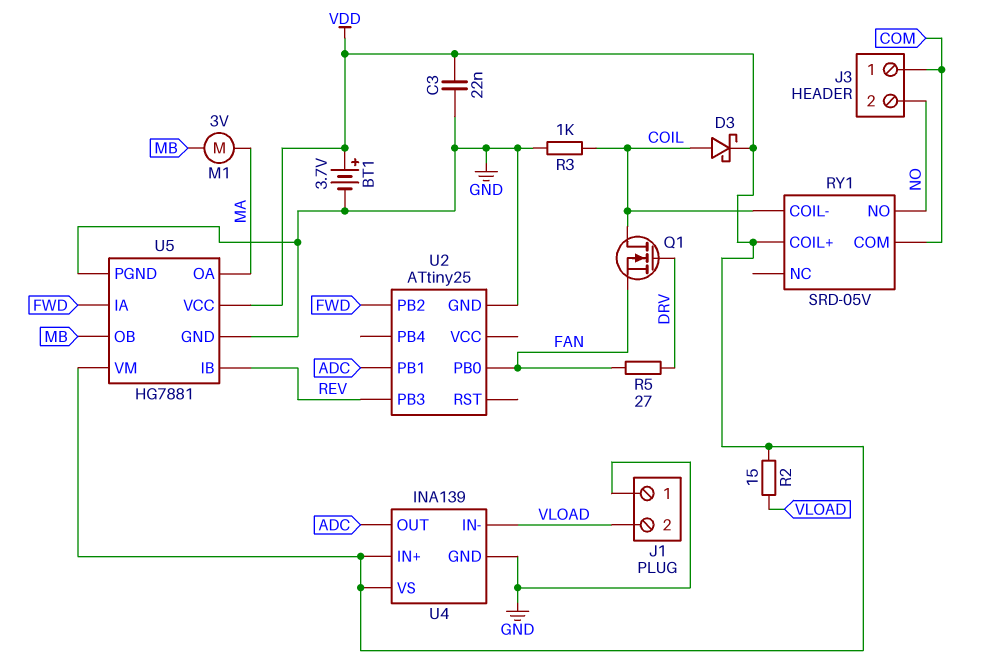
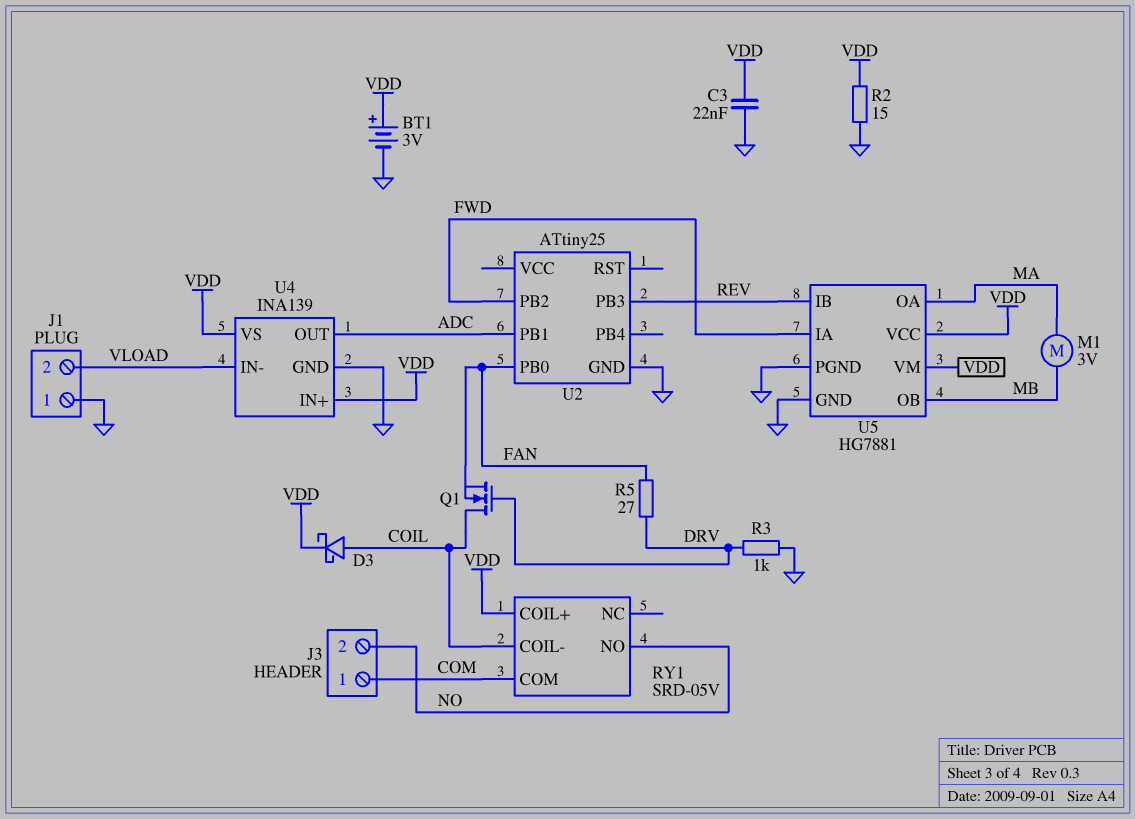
BT1: 3.7V (plus VDD, minus GND) -> 3V (plus VDD, minus GND)
R2: 15 (VDD, VLOAD) -> 15 (GND, VDD)
R3: 1k (COIL, GND) -> 1k (DRV, GND)

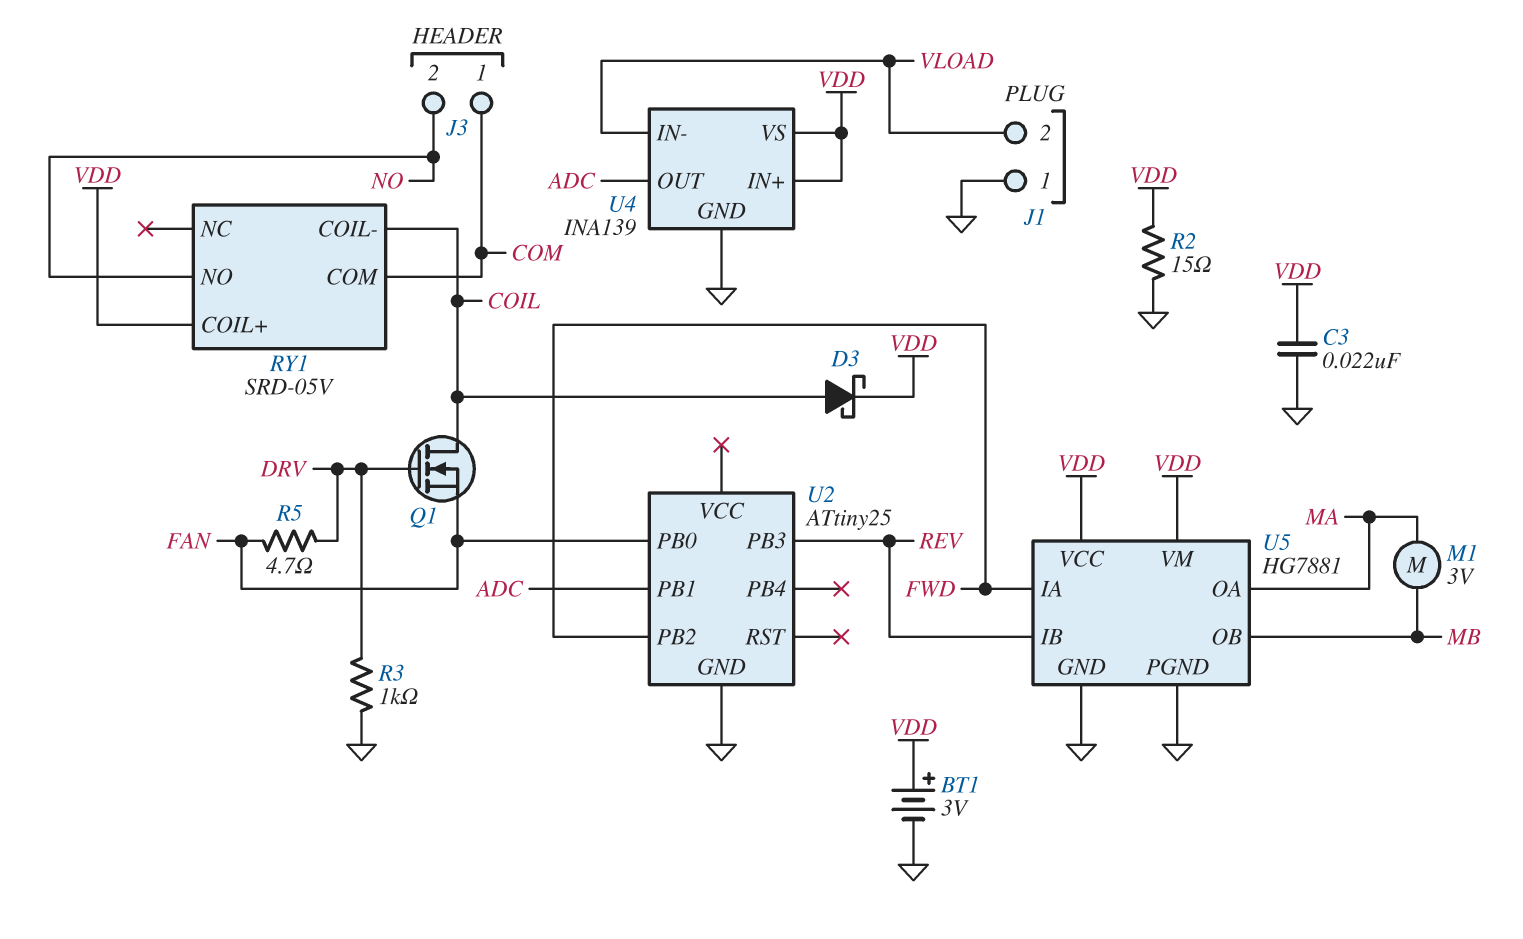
R5: 27 (DRV, FAN) -> 4.7 (DRV, FAN)

